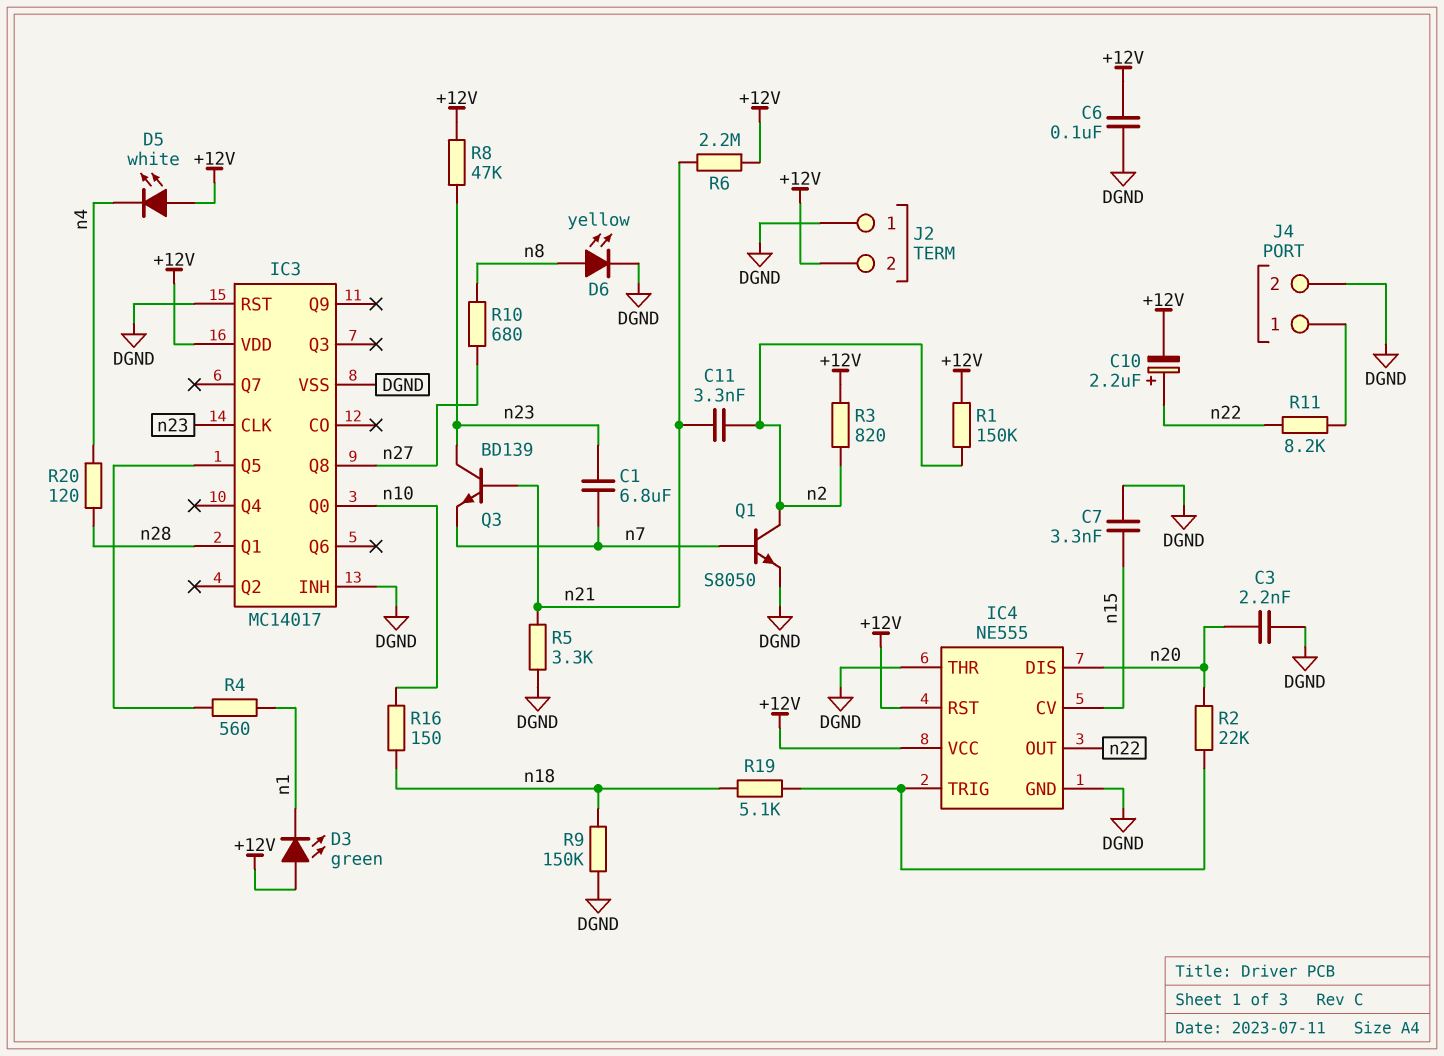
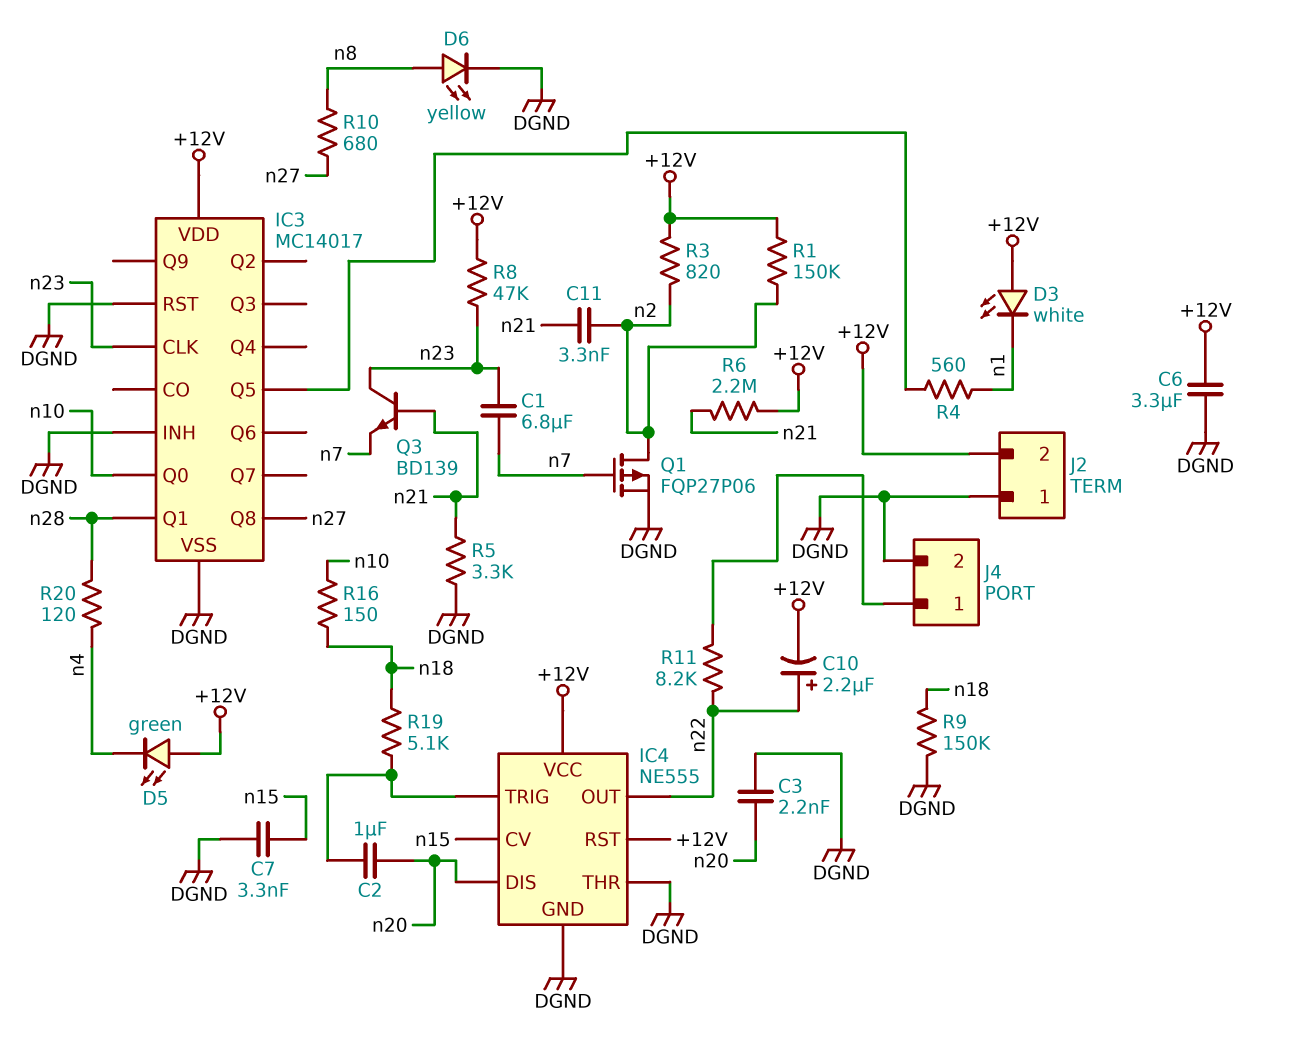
C2: none -> 1uF (IC4/TRIG, n20)
C6: 100nF (+12V, DGND) -> 3.3uF (+12V, DGND)
D3: LED green (A +12V, K n1) -> LED white (A +12V, K n1)
D5: LED white (A +12V, K n4) -> LED green (A +12V, K n4)
Q1: NPN S8050 (B n7, C n2, E DGND) -> PMOS FQP27P06 (G n7, D n2, S DGND)
R2: 22k (IC4/TRIG, n20) -> none

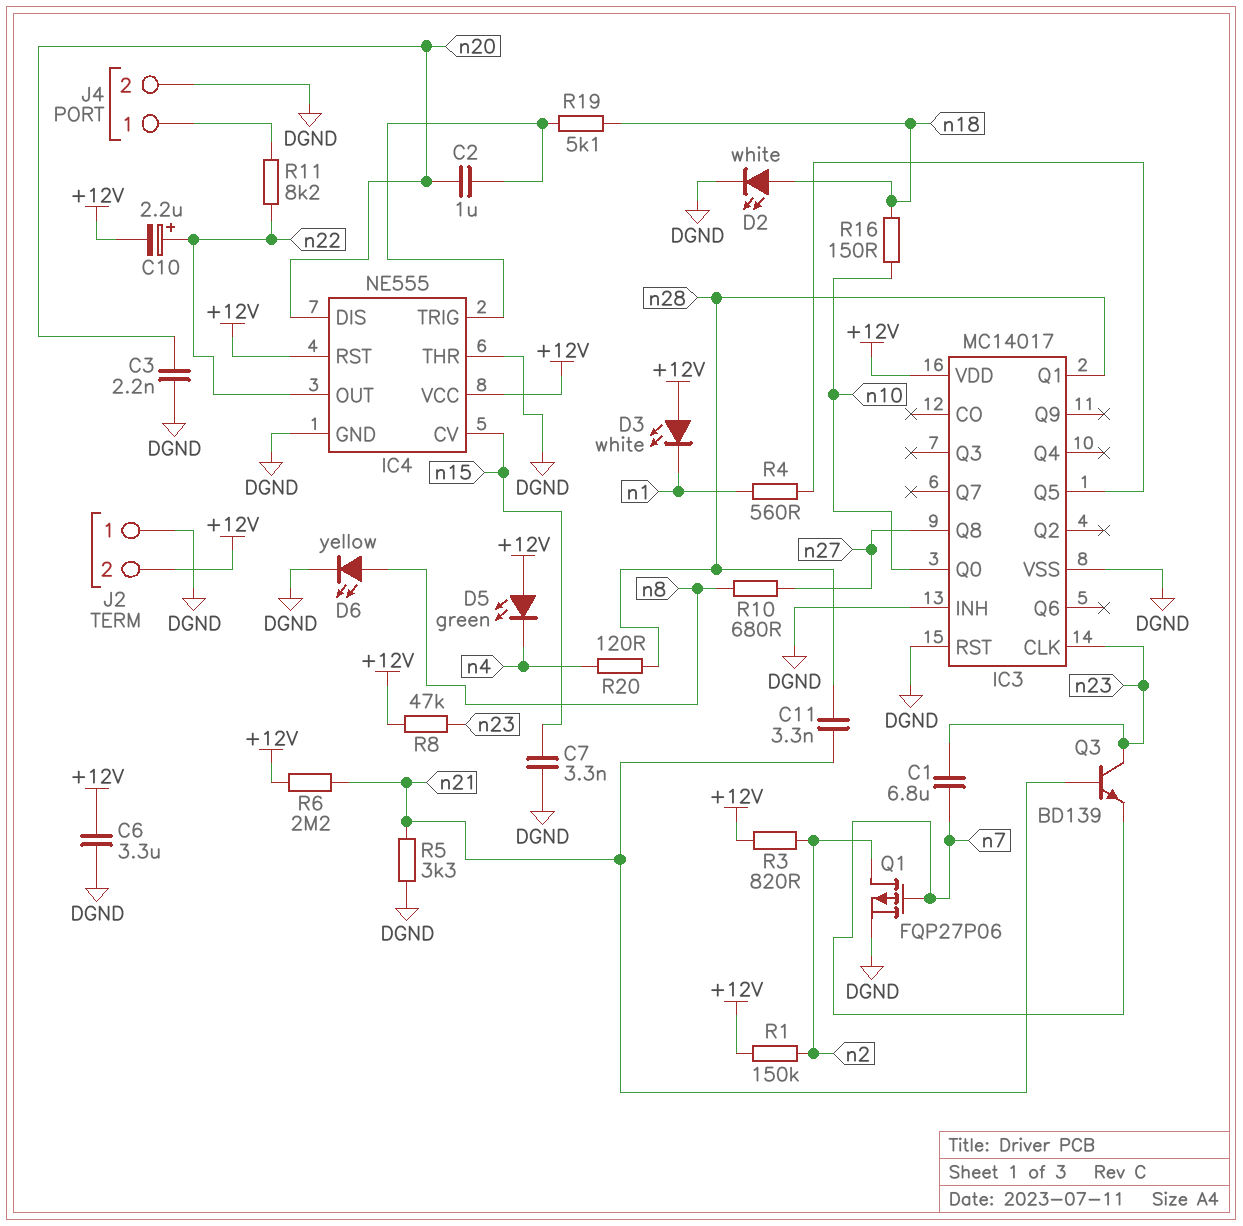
C11: 3.3nF (n2, n21) -> 3.3nF (n21, n28)
D2: none -> LED white (A n18, K DGND)
R9: 150k (DGND, n18) -> none

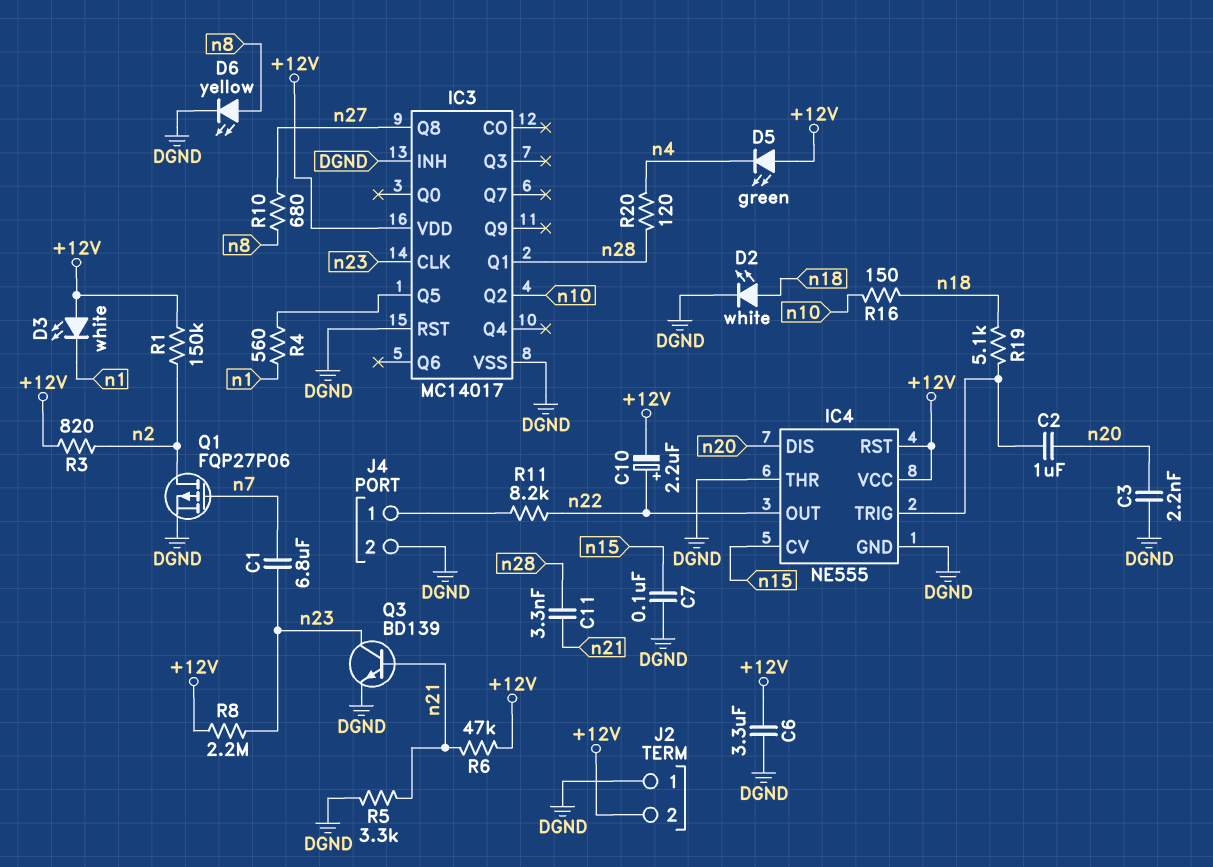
C7: 3.3nF (DGND, n15) -> 100nF (DGND, n15)
IC3 pin Q0: n10 -> none
IC3 pin Q2: none -> n10
Q3: NPN BD139 (B n21, C n23, E n7) -> NPN BD139 (B n21, C n23, E DGND)
R6: 2.2M (+12V, n21) -> 47k (+12V, n21)
R8: 47k (+12V, n23) -> 2.2M (+12V, n23)

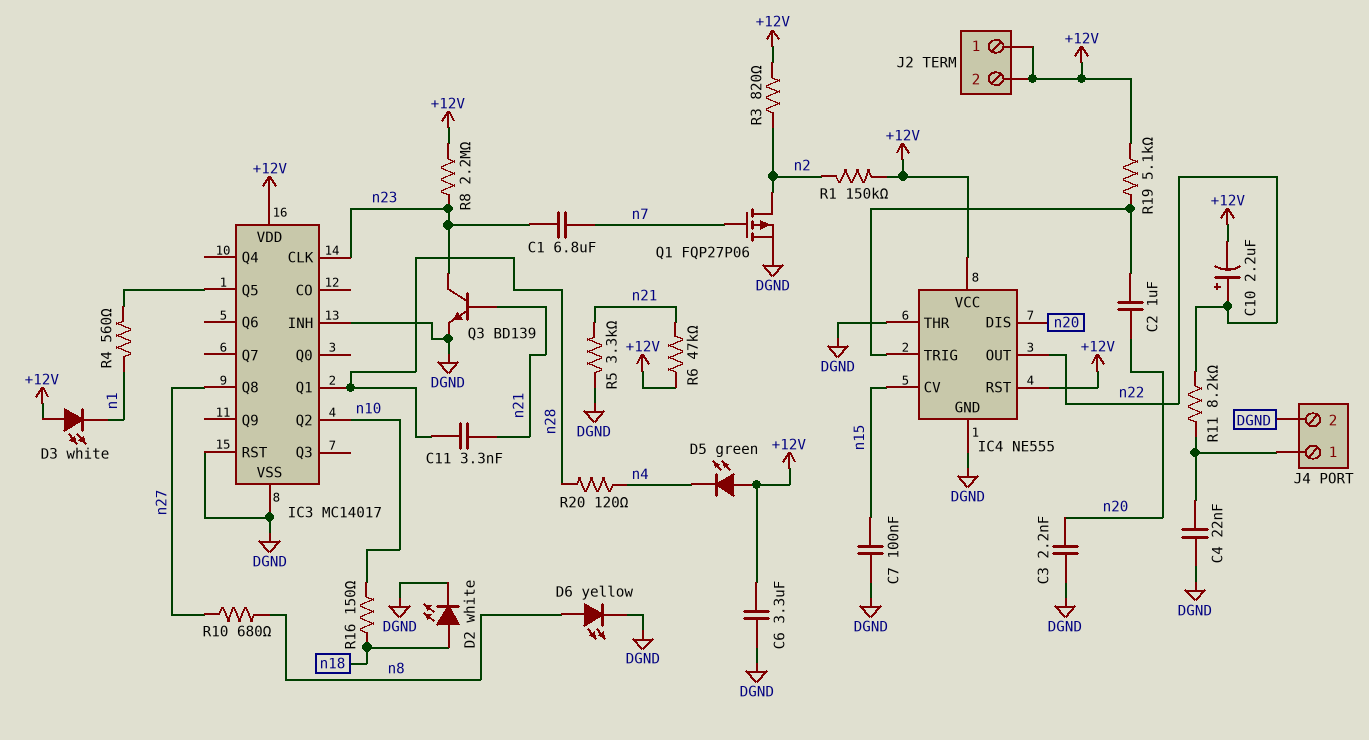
C4: none -> 22nF (DGND, J4/1)
J2 pin 1: DGND -> +12V
R19: 5.1k (IC4/TRIG, n18) -> 5.1k (+12V, IC4/TRIG)

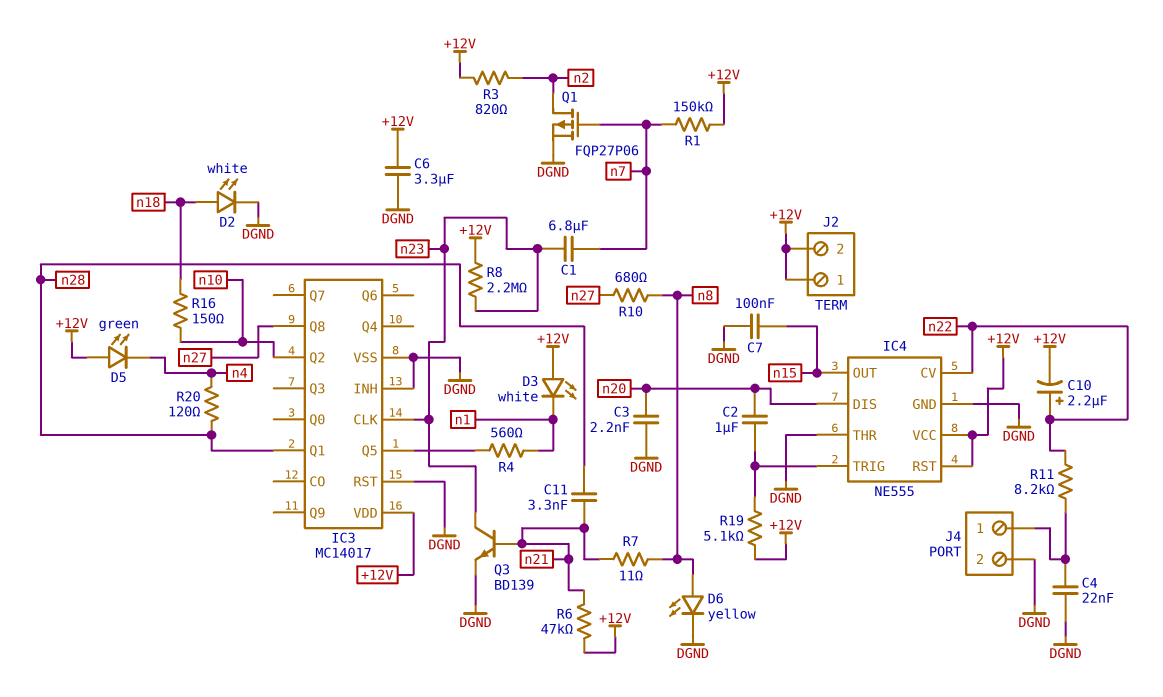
IC4 pin CV: n15 -> n22
IC4 pin OUT: n22 -> n15
R1: 150k (+12V, n2) -> 150k (+12V, n7)
R5: 3.3k (DGND, n21) -> none
R7: none -> 11 (n8, n21)

